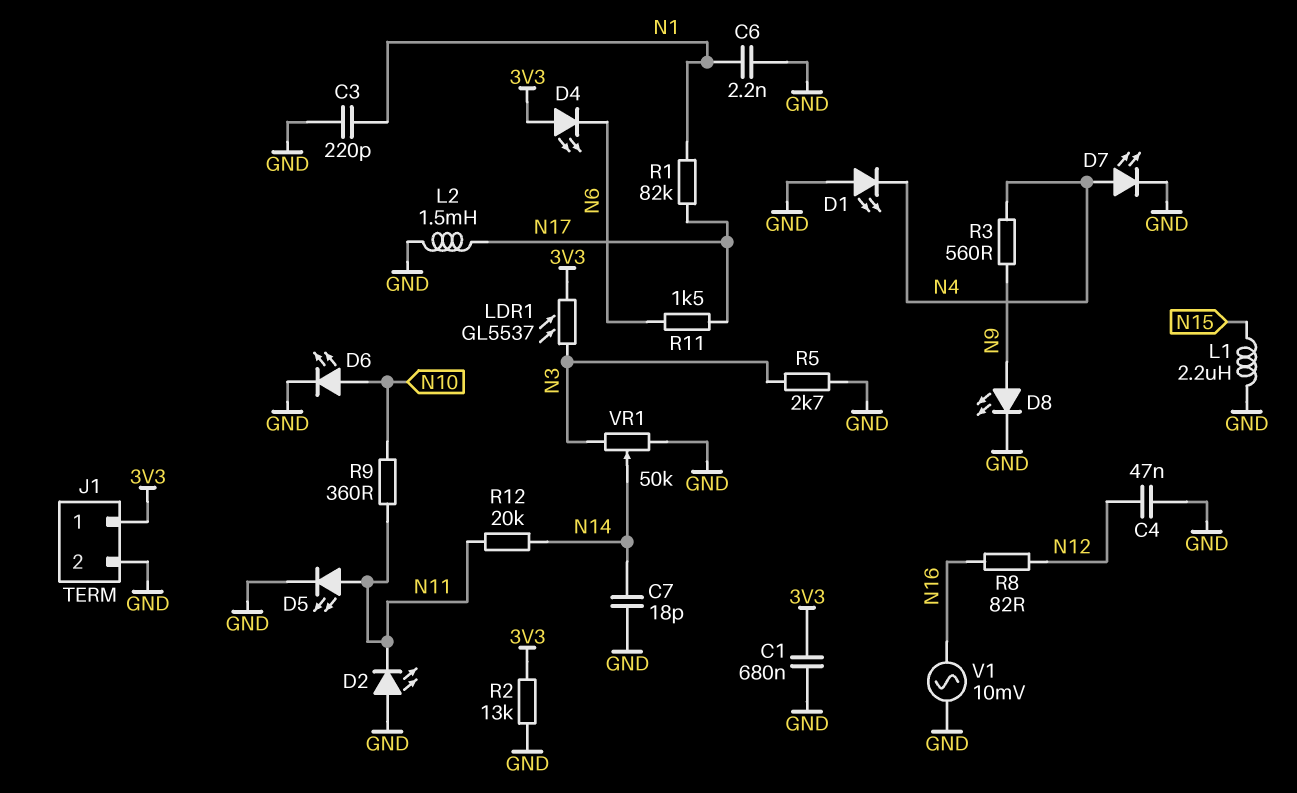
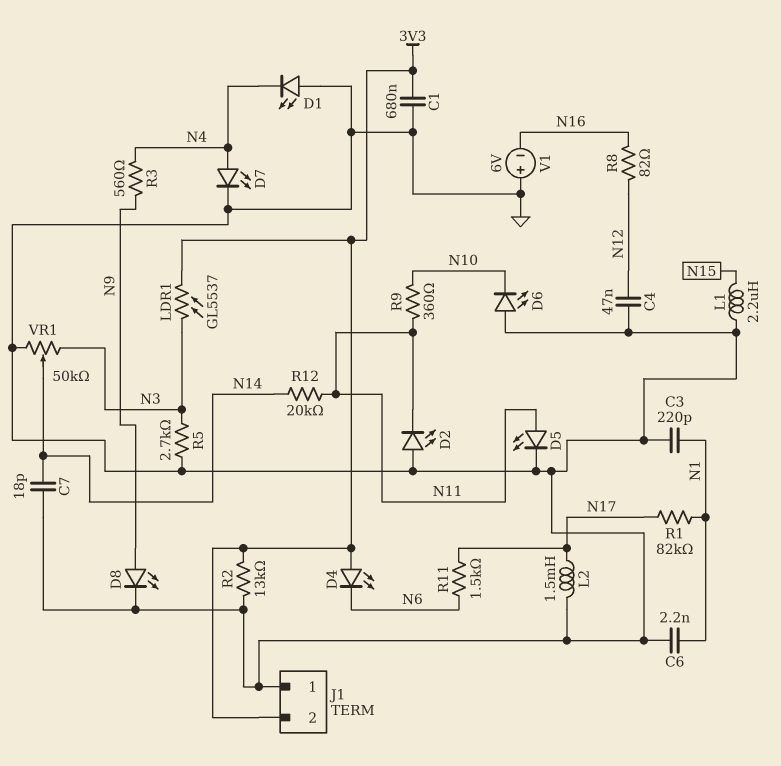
D6: LED (A N10, K GND) -> LED (A GND, K N10)
J1 pin 1: 3V3 -> GND
J1 pin 2: GND -> 3V3
V1: AC 10mV (GND, N16) -> 6V (plus GND, minus N16)

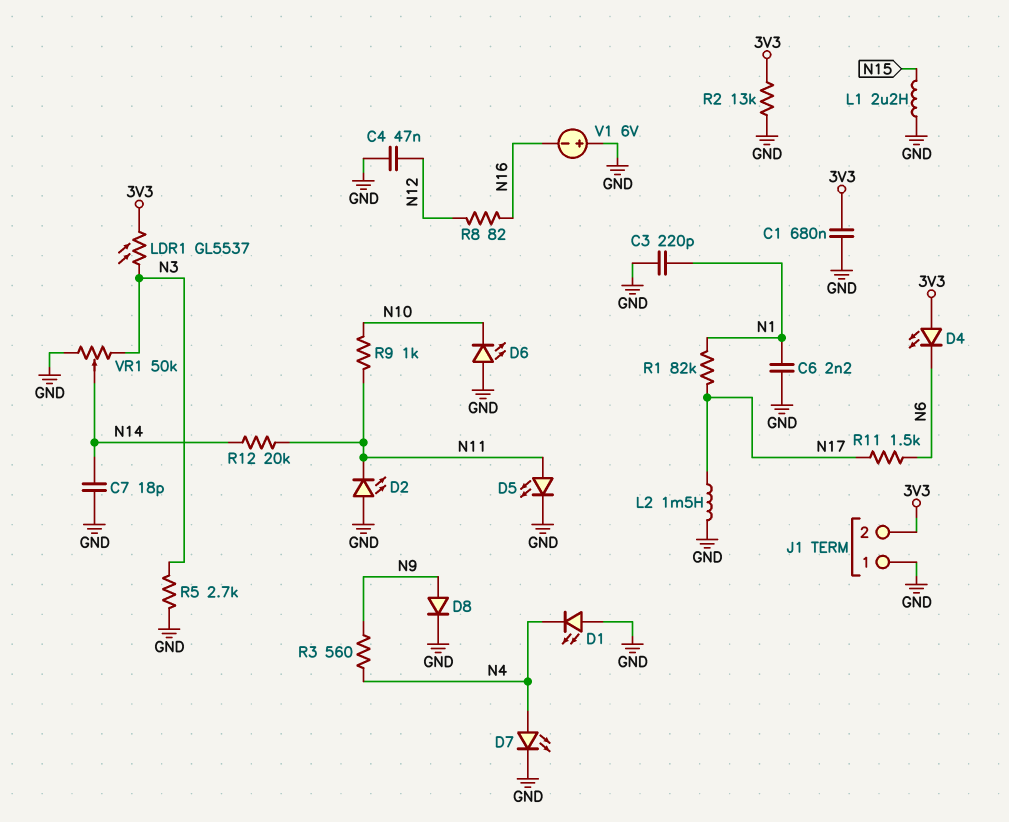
D8: LED (A N9, K GND) -> diode (A N9, K GND)
R9: 360 (N10, N11) -> 1k (N10, N11)

